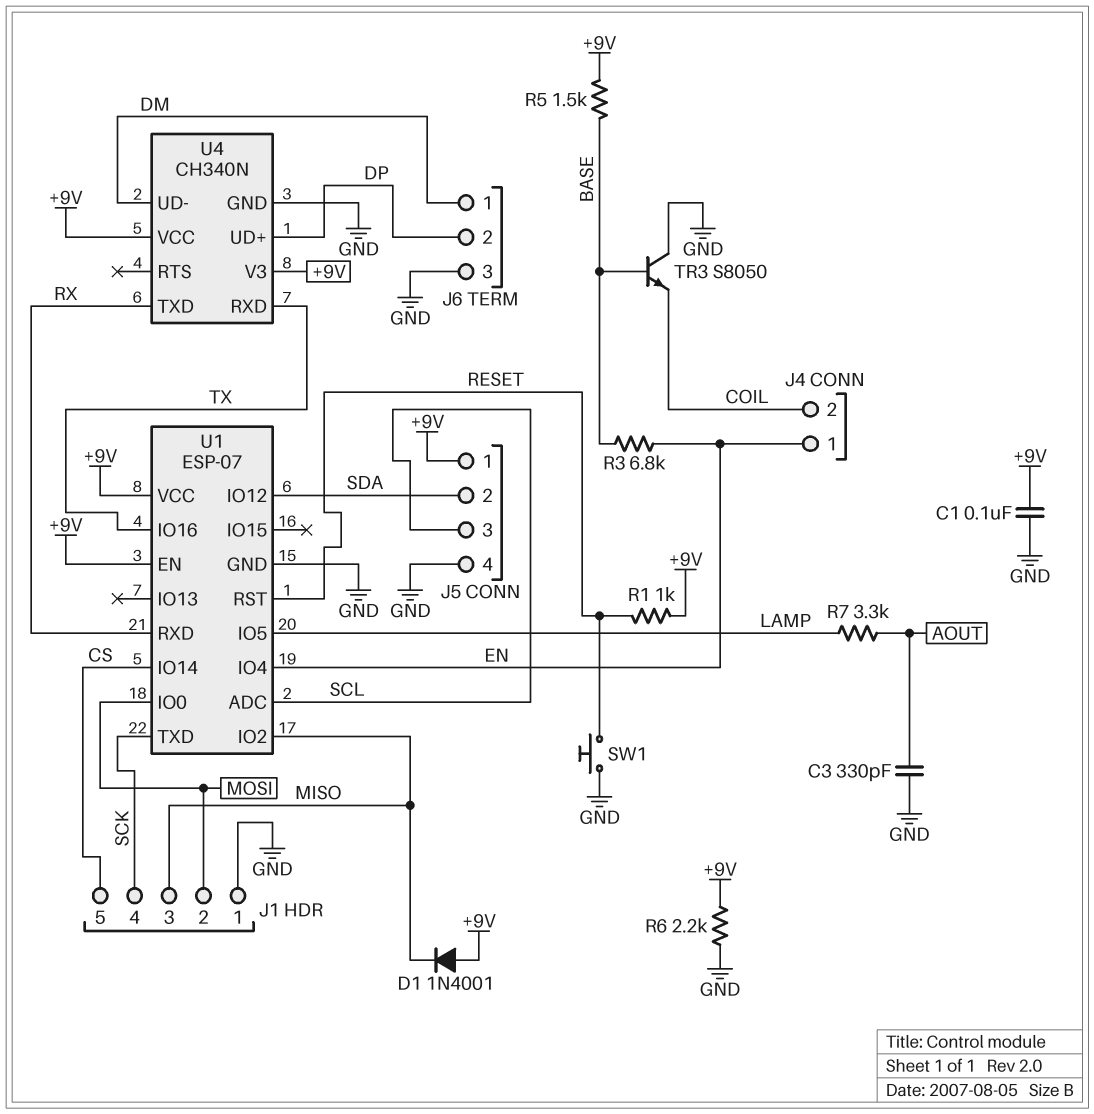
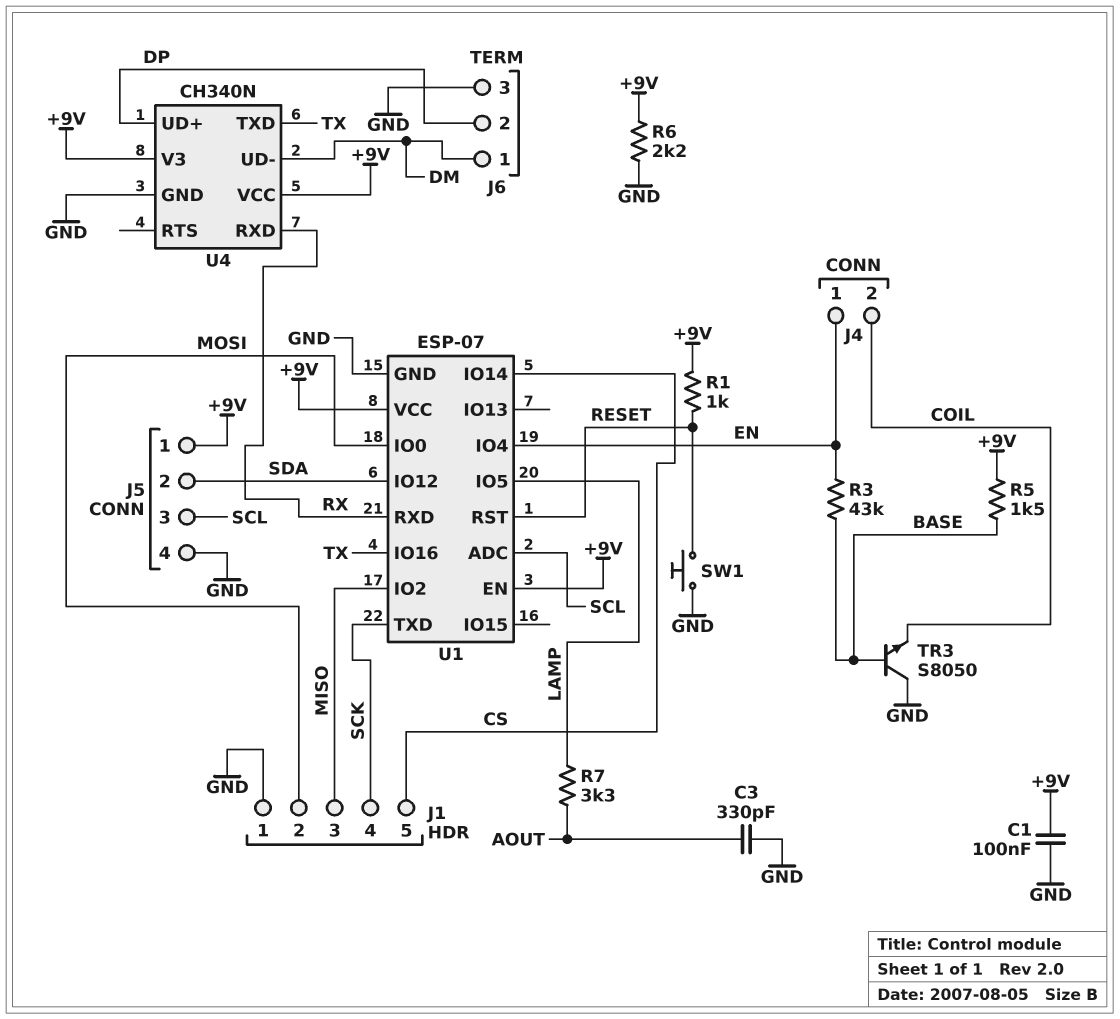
D1: diode 1N4001 (A +9V, K MISO) -> none
R3: 6.8k (BASE, EN) -> 43k (BASE, EN)
U4 pin RXD: TX -> RX
U4 pin TXD: RX -> TX

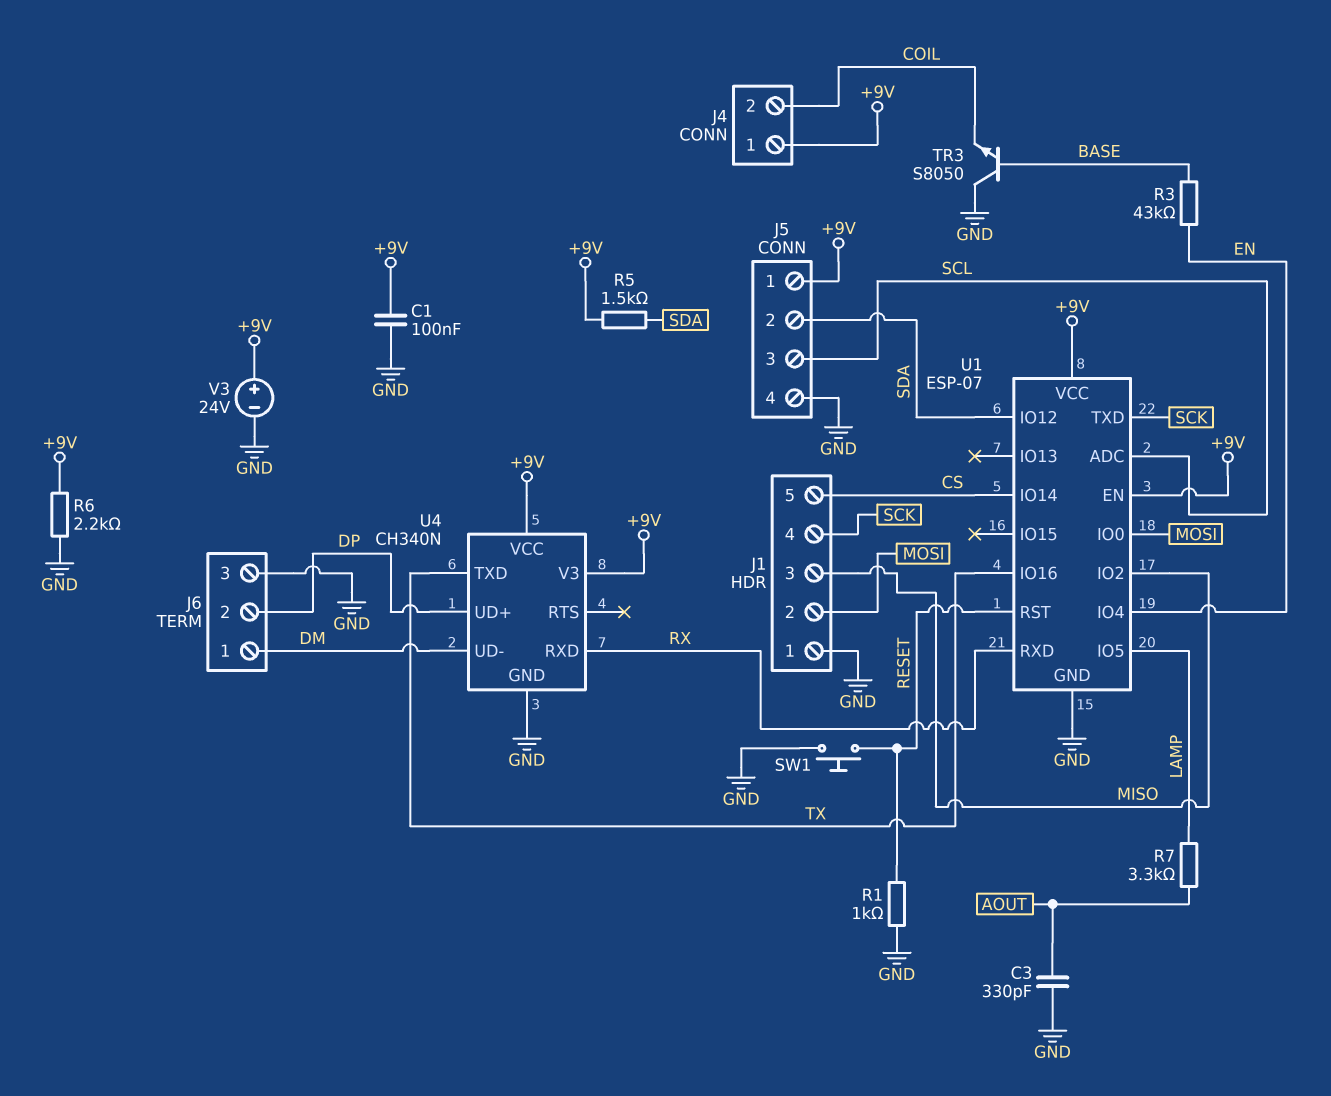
J4 pin 1: EN -> +9V
R1: 1k (+9V, RESET) -> 1k (GND, RESET)
R5: 1.5k (+9V, BASE) -> 1.5k (+9V, SDA)
V3: none -> 24V (plus +9V, minus GND)

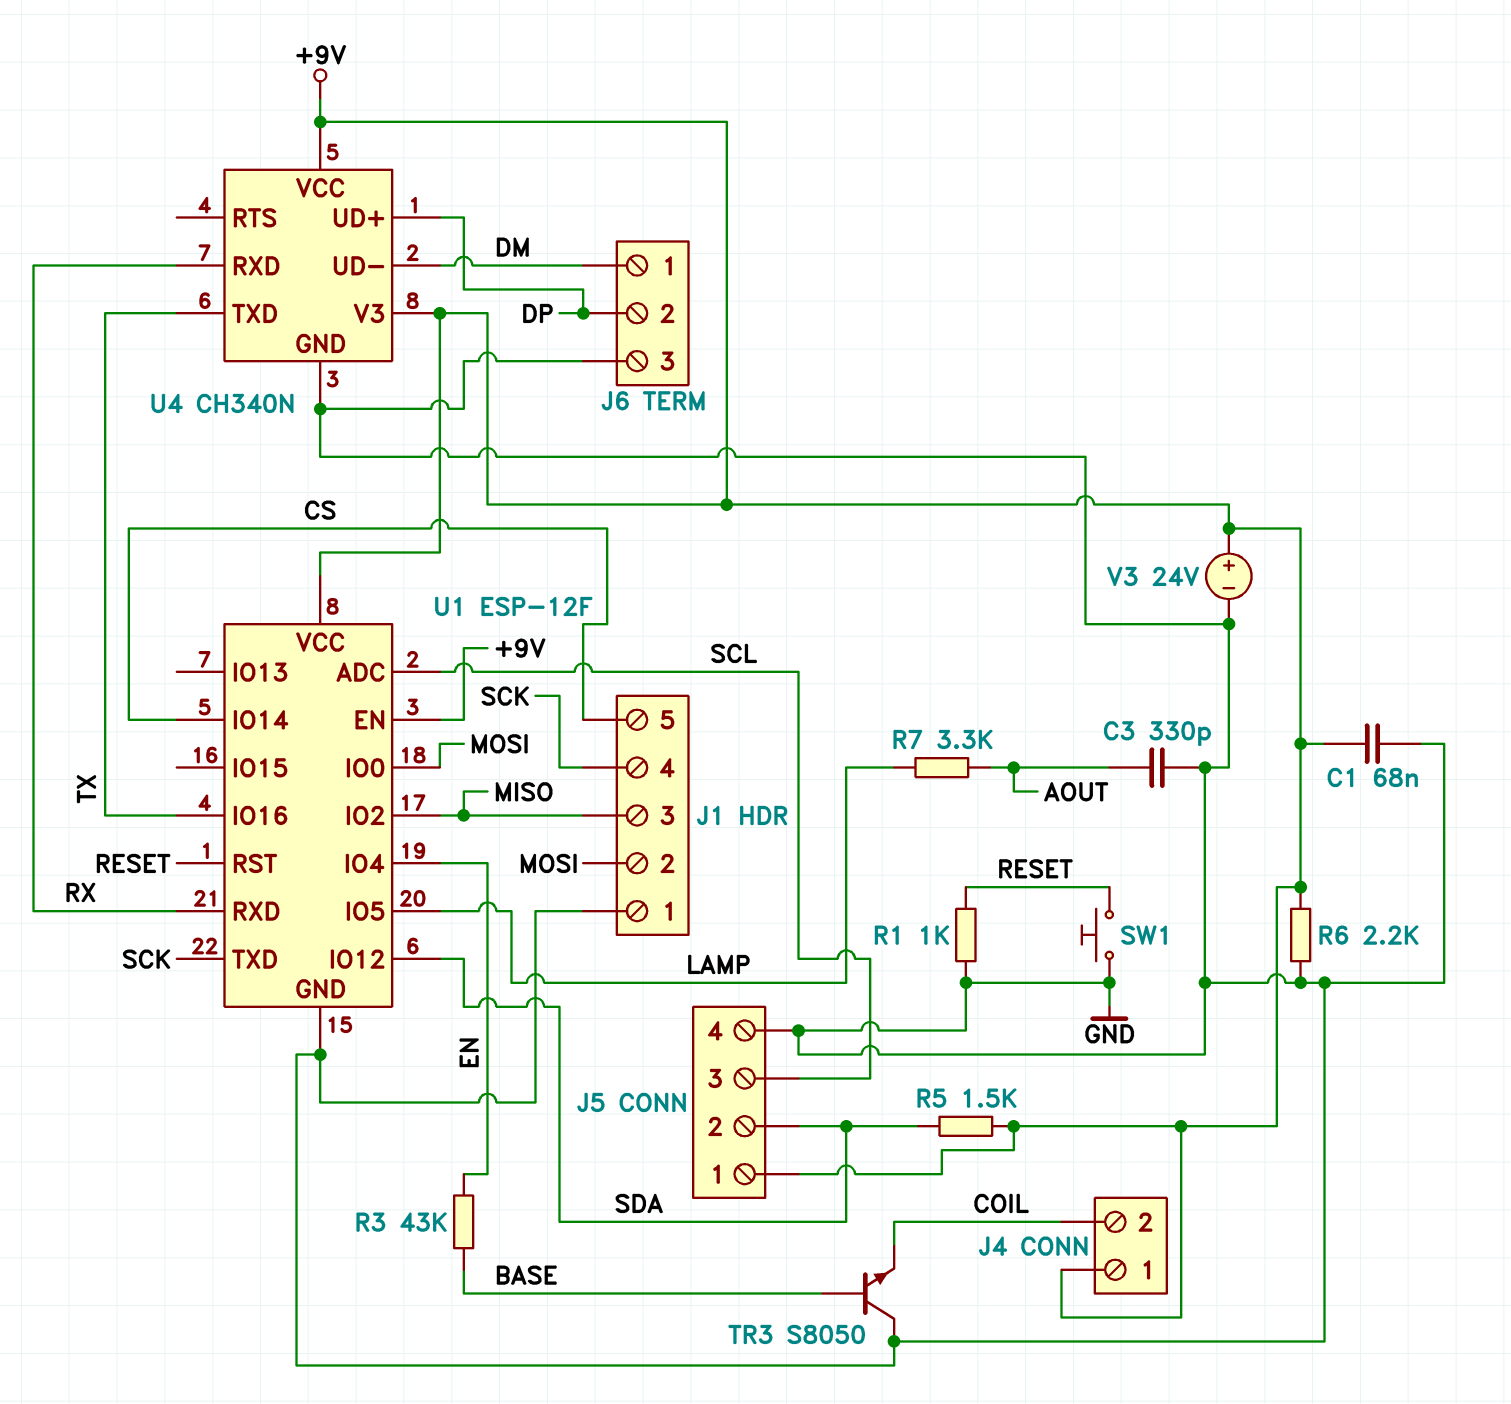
C1: 100nF (+9V, GND) -> 68nF (+9V, GND)
U1: ESP-07 -> ESP-12F

